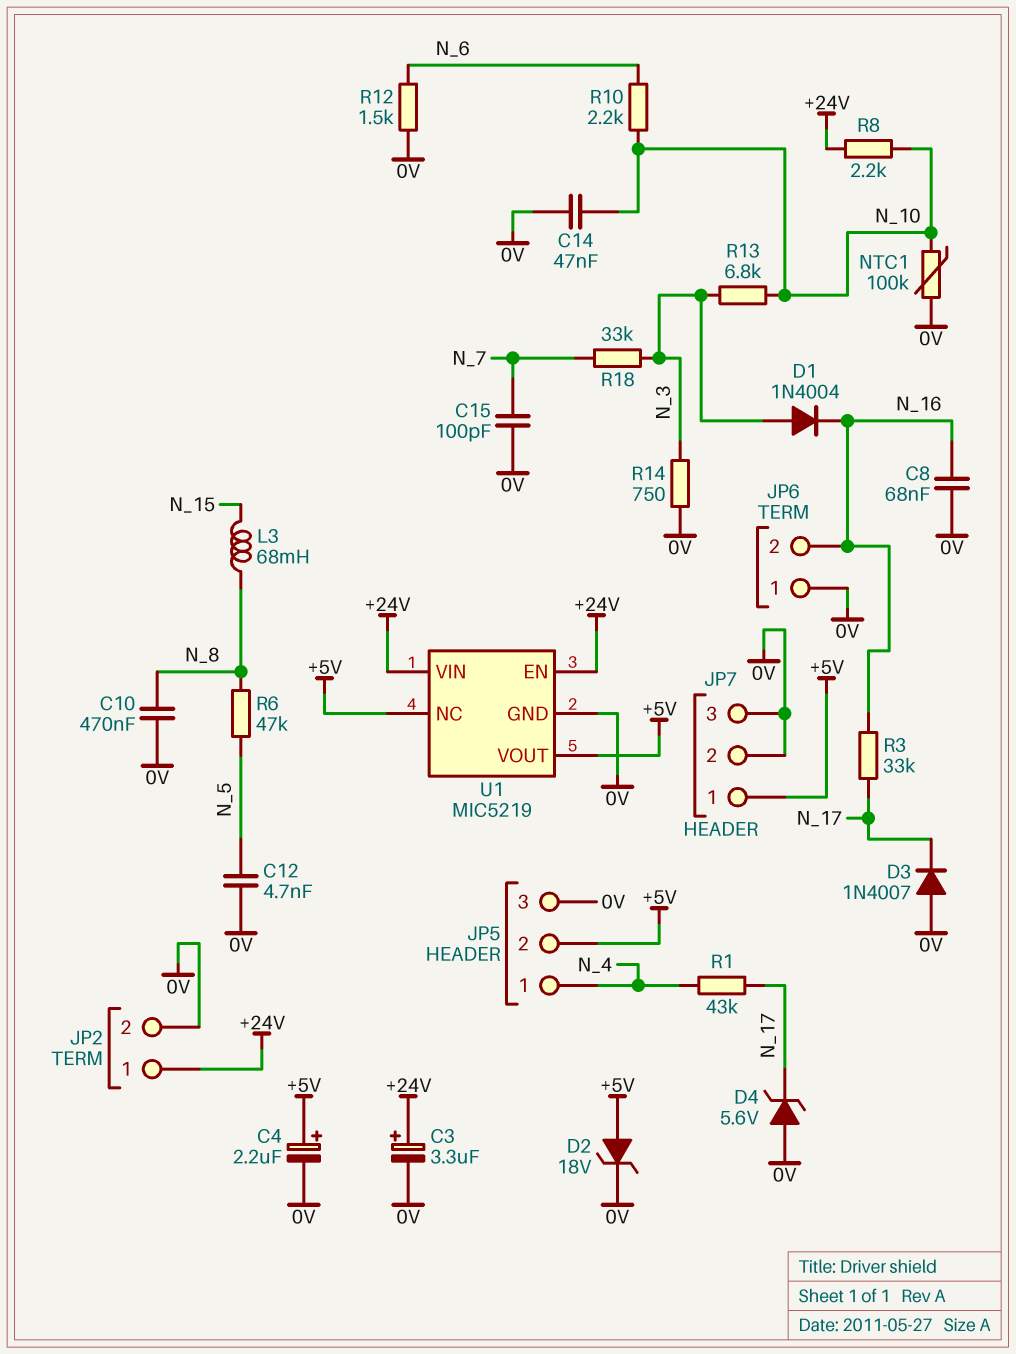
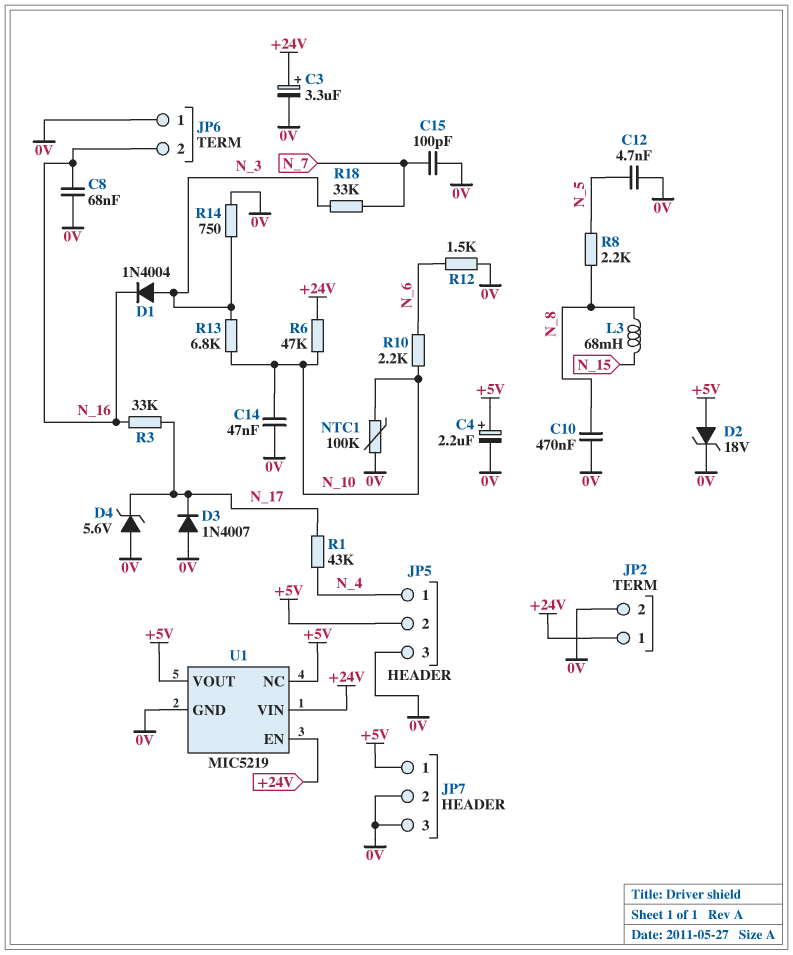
R6: 47k (N_5, N_8) -> 47k (+24V, N_10)
R8: 2.2k (+24V, N_10) -> 2.2k (N_5, N_8)

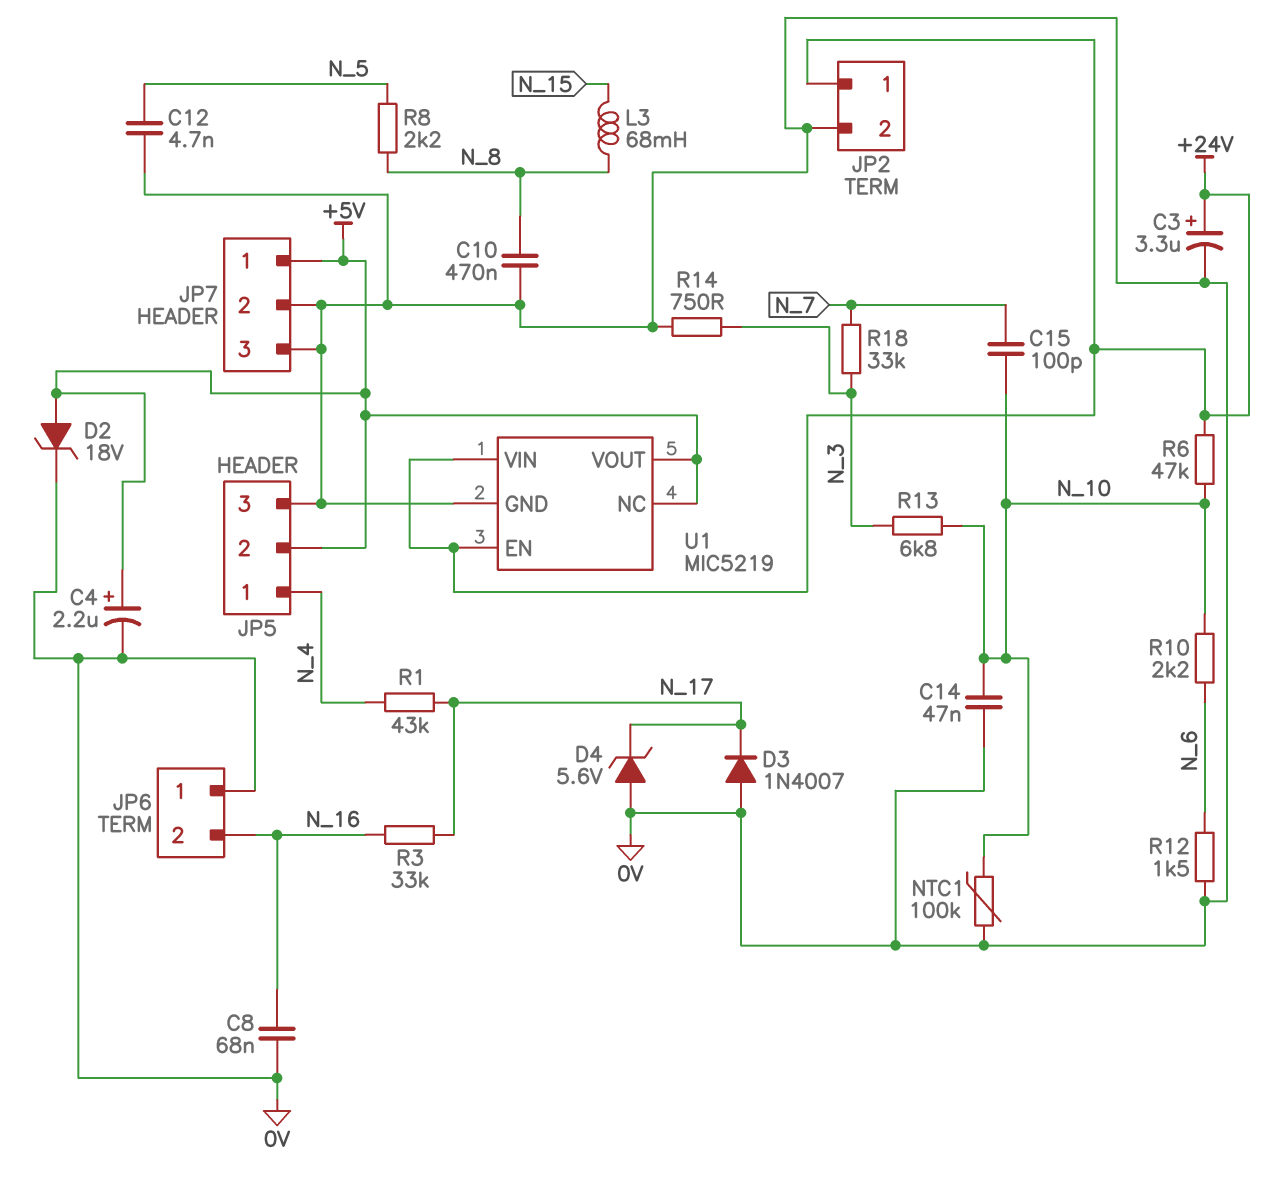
C15: 100pF (0V, N_7) -> 100pF (N_7, N_10)
D1: diode 1N4004 (A N_3, K N_16) -> none

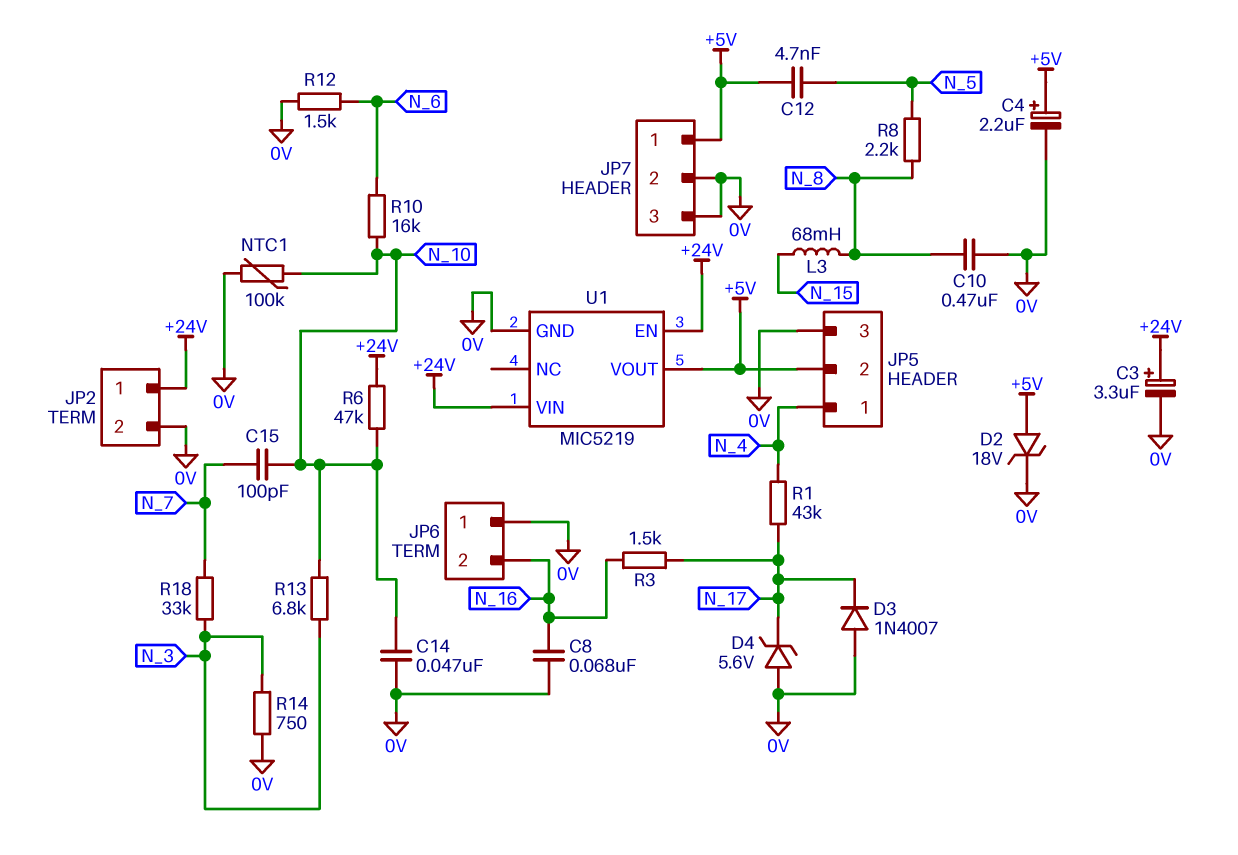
C12: 4.7nF (0V, N_5) -> 4.7nF (+5V, N_5)
R3: 33k (N_16, N_17) -> 1.5k (N_16, N_17)
R10: 2.2k (N_6, N_10) -> 16k (N_6, N_10)
U1 pin NC: +5V -> none

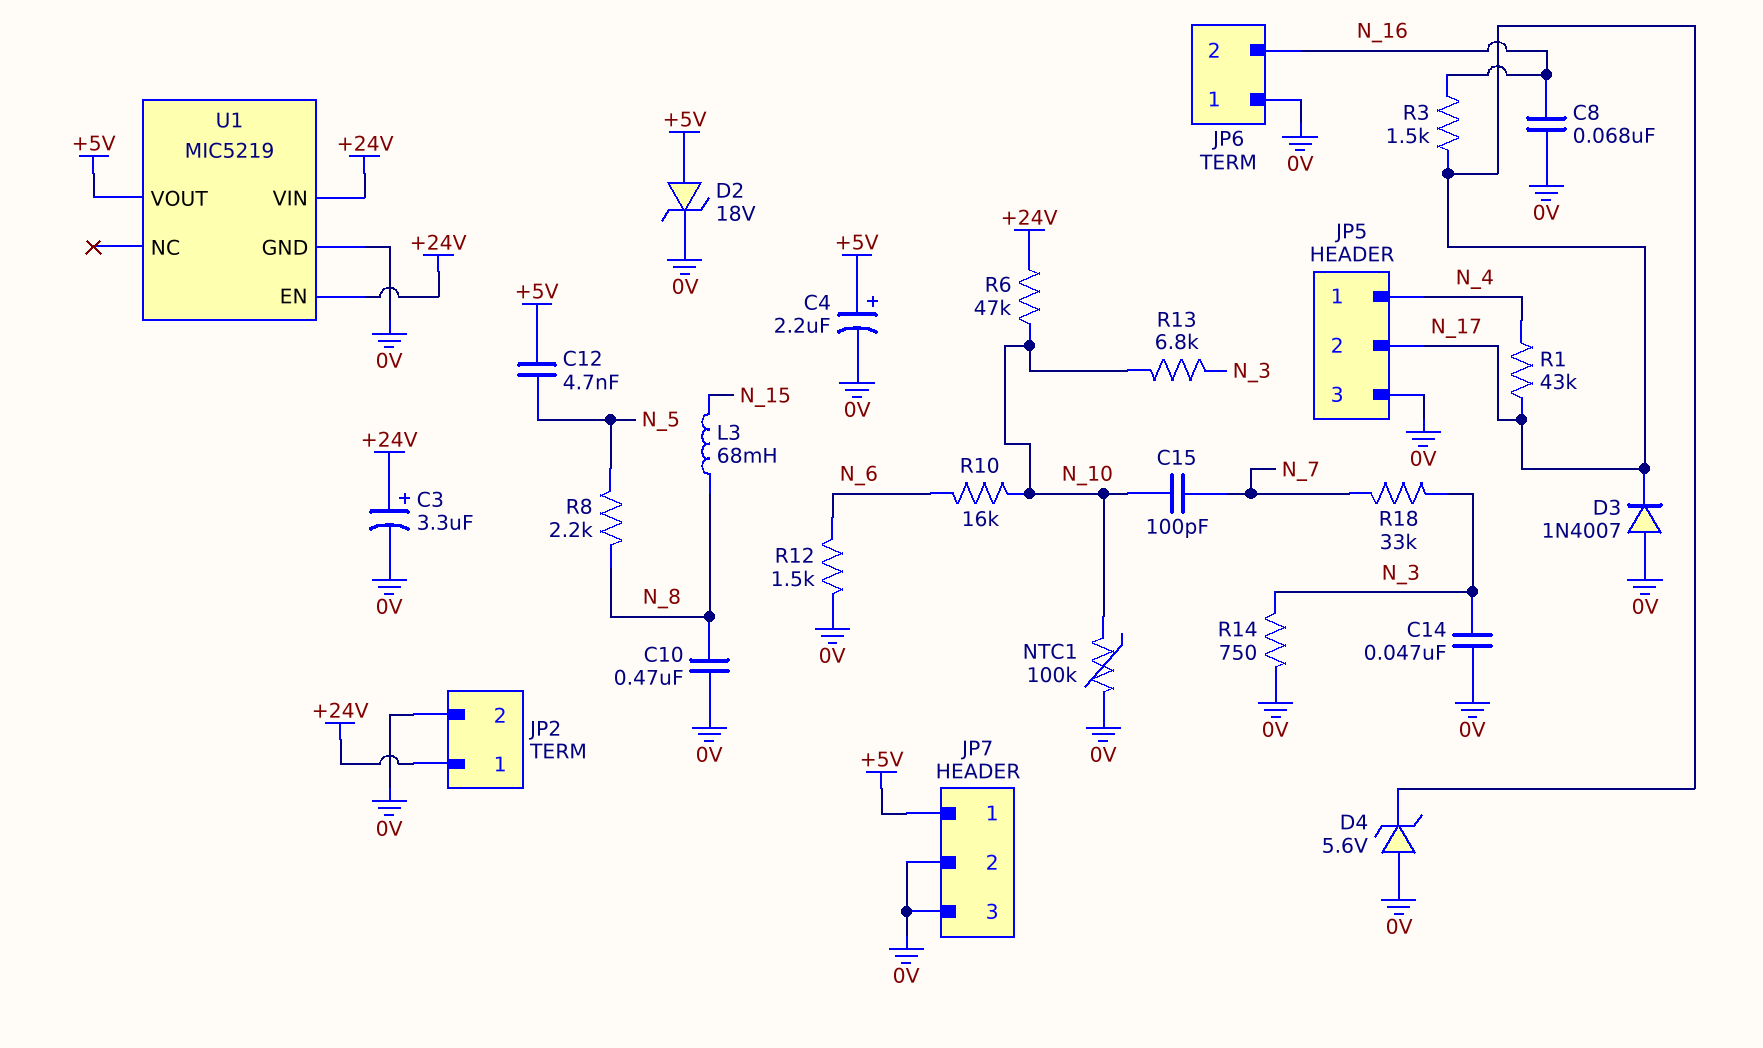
C14: 47nF (0V, N_10) -> 47nF (0V, N_3)
JP5 pin 2: +5V -> N_17

